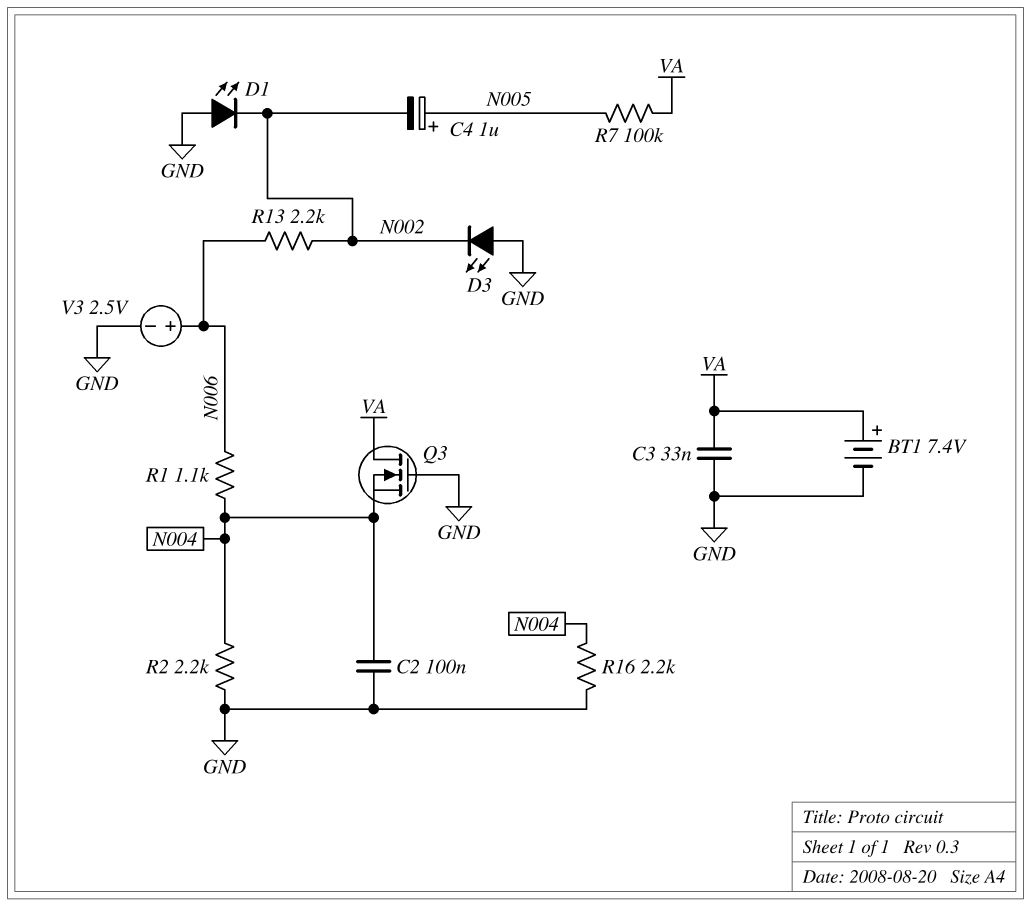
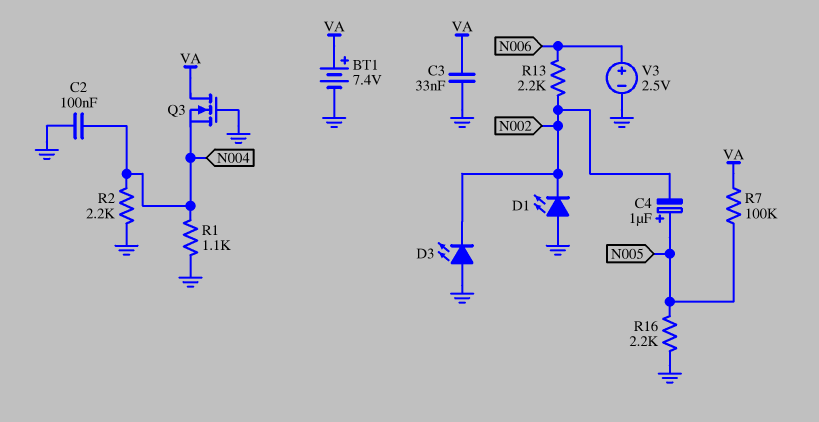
R1: 1.1k (N004, N006) -> 1.1k (GND, N004)
R16: 2.2k (GND, N004) -> 2.2k (GND, N005)

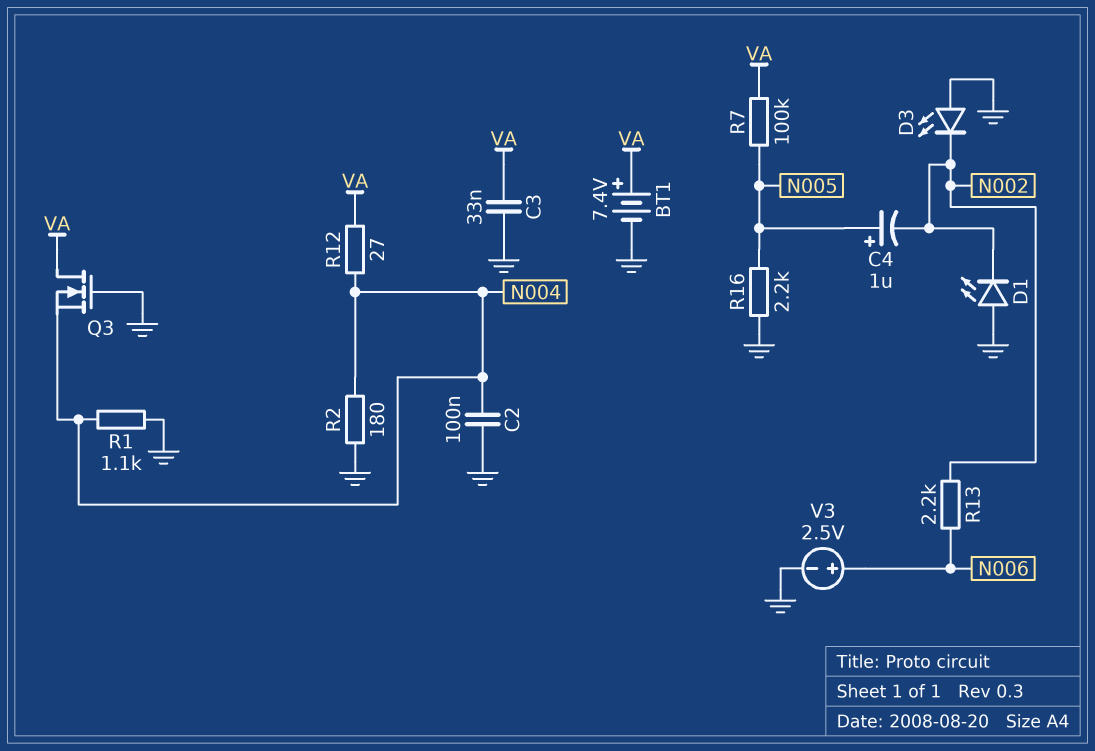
R2: 2.2k (GND, N004) -> 180 (GND, N004)
R12: none -> 27 (N004, VA)

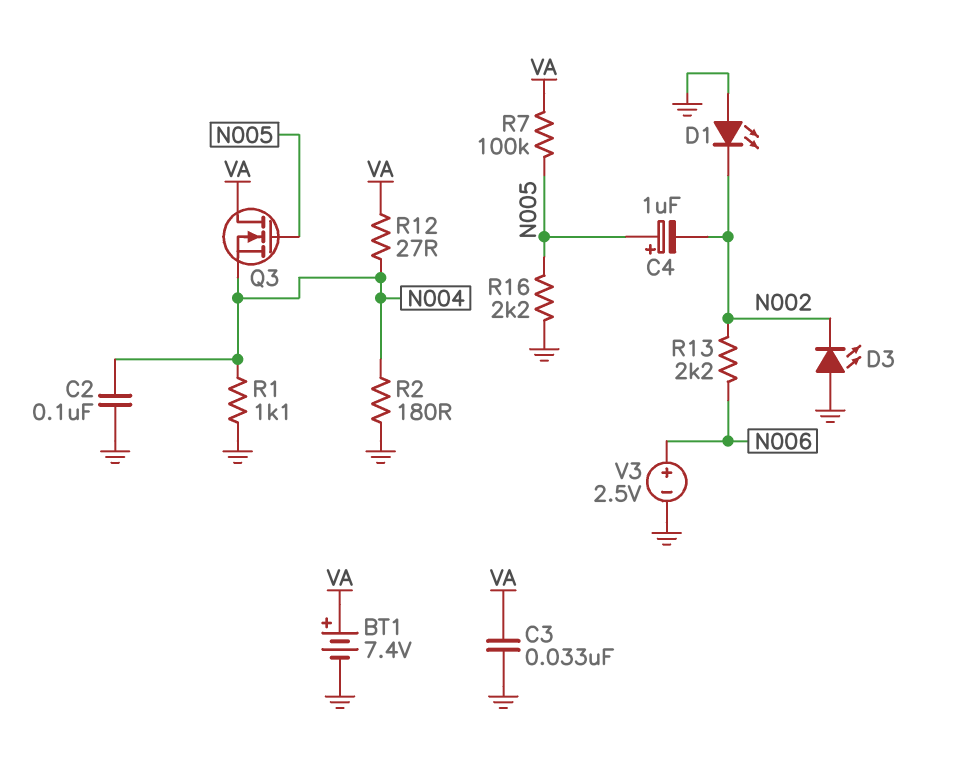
Q3: NMOS (G GND, D VA, S N004) -> NMOS (G N005, D VA, S N004)

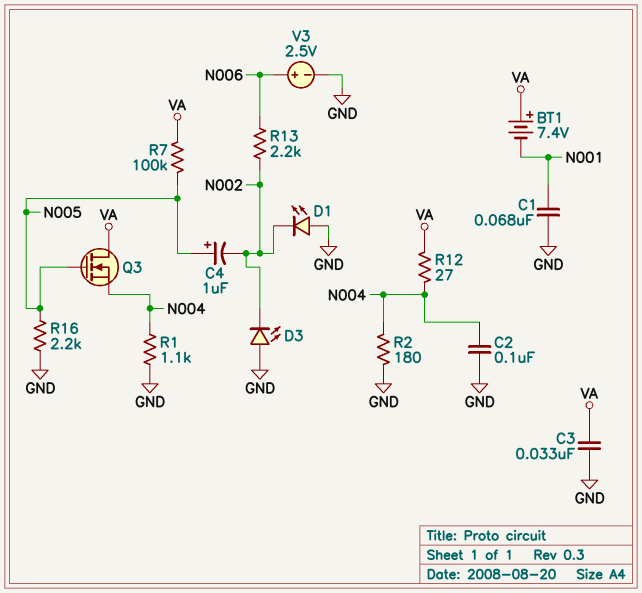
BT1: 7.4V (plus VA, minus GND) -> 7.4V (plus VA, minus N001)
C1: none -> 68nF (GND, N001)

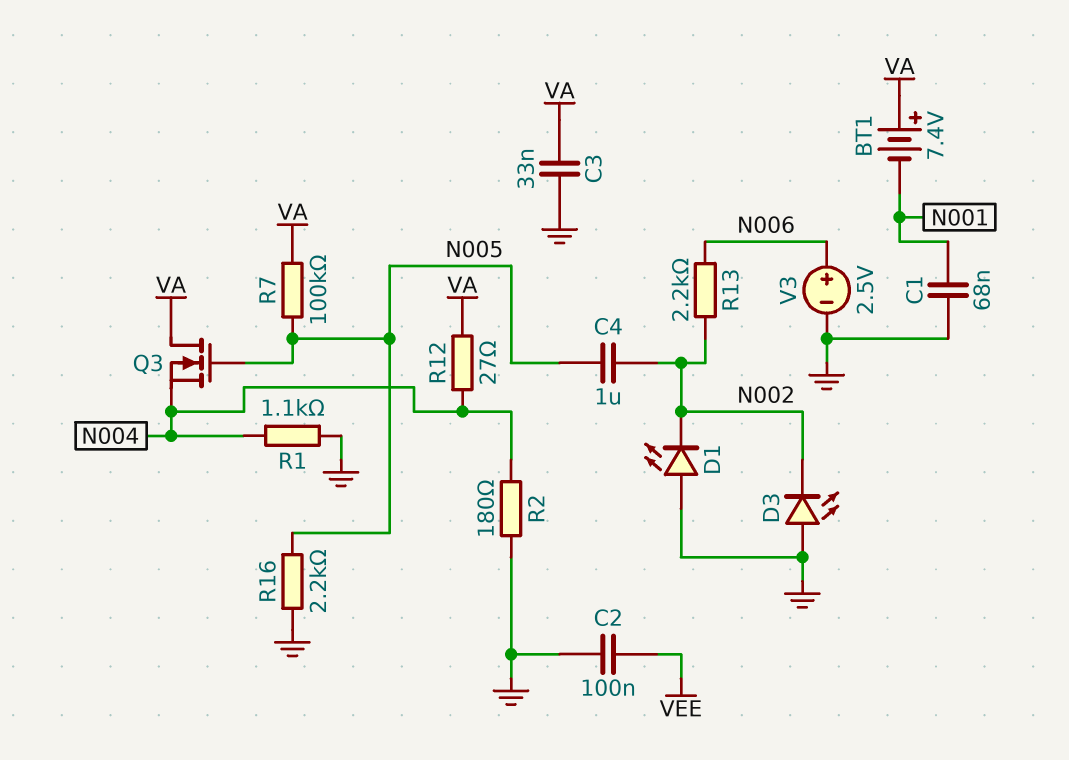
C2: 100nF (GND, N004) -> 100nF (GND, VEE)
C4: 1uF (plus N005, minus N002) -> 1uF (N002, N005)

